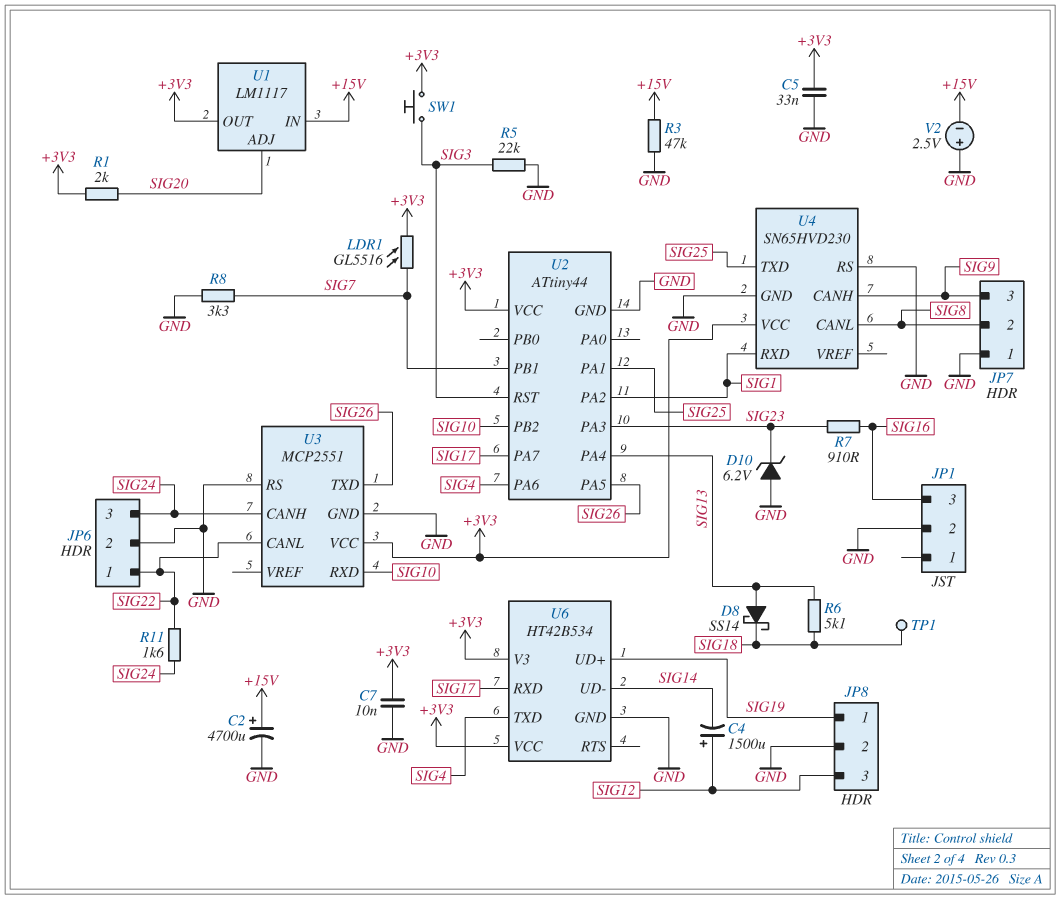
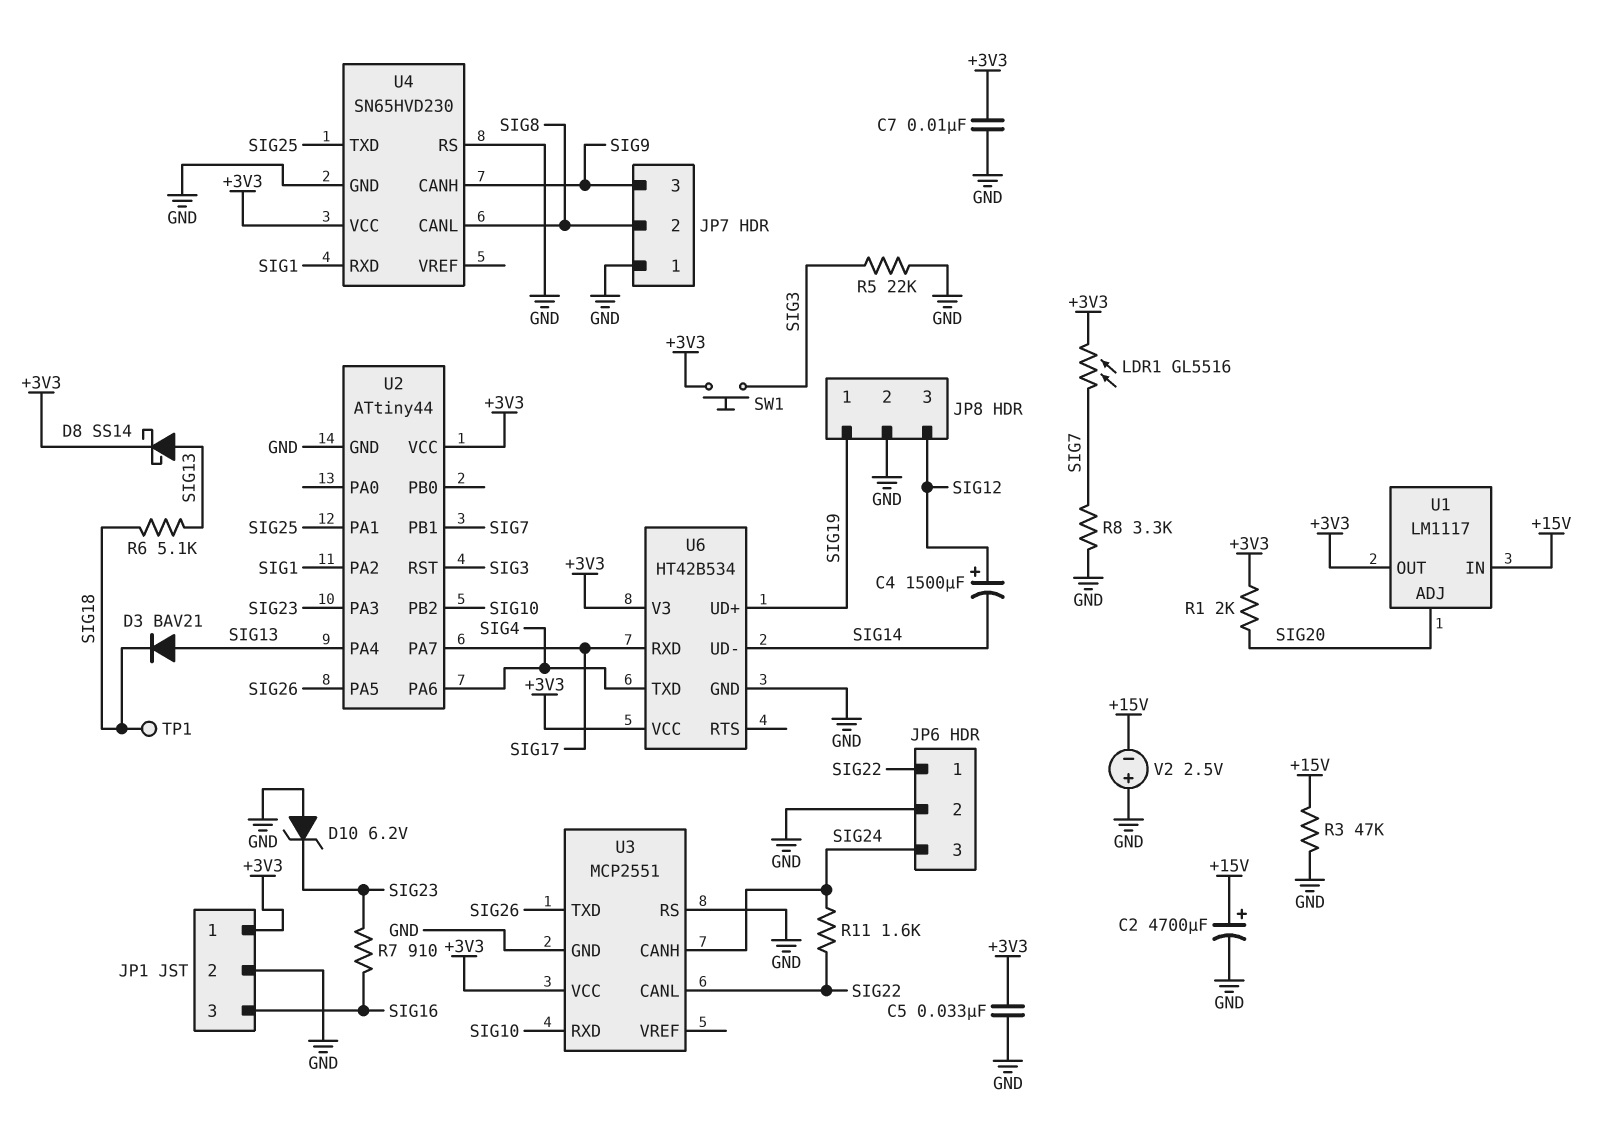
D3: none -> diode BAV21 (A SIG13, K SIG18)
D8: schottky SS14 (A SIG13, K SIG18) -> schottky SS14 (A SIG13, K +3V3)
JP1 pin 1: none -> +3V3

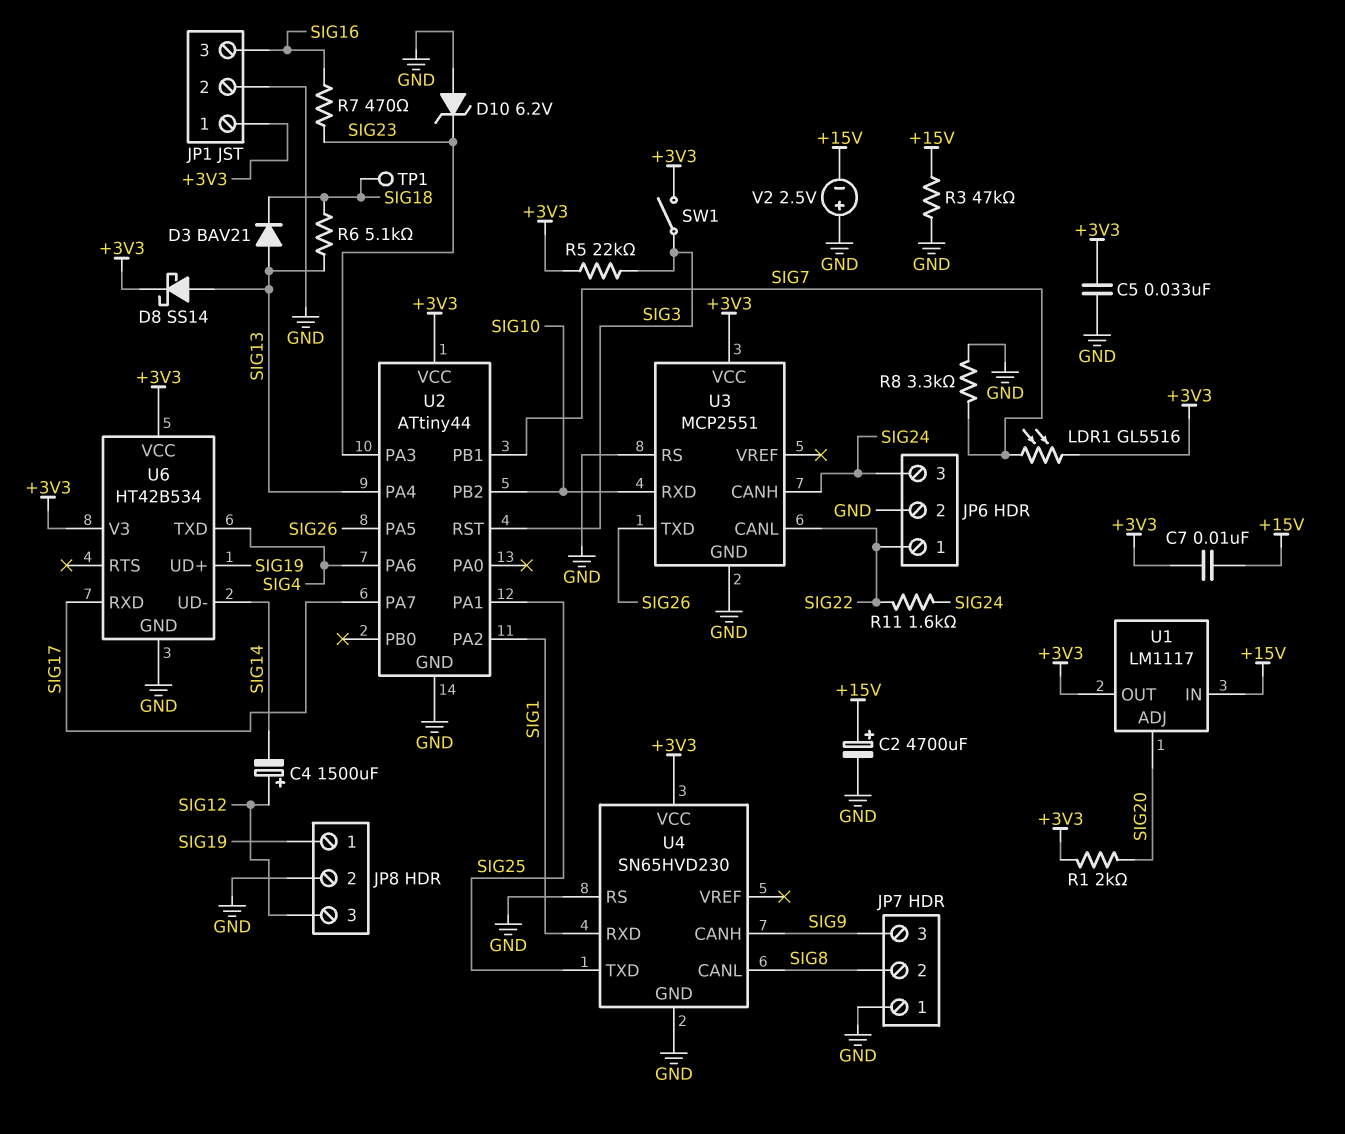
C7: 10nF (+3V3, GND) -> 10nF (+3V3, +15V)
R5: 22k (GND, SIG3) -> 22k (+3V3, SIG3)
R7: 910 (SIG16, SIG23) -> 470 (SIG16, SIG23)
SW1: button (+3V3, SIG3) -> switch (+3V3, SIG3)

